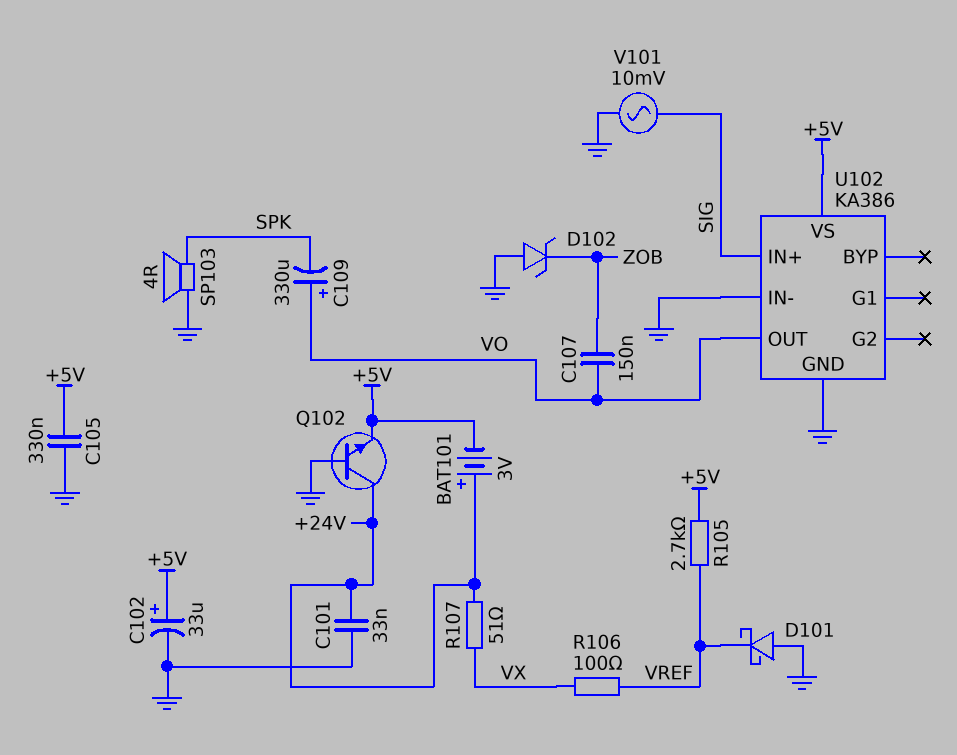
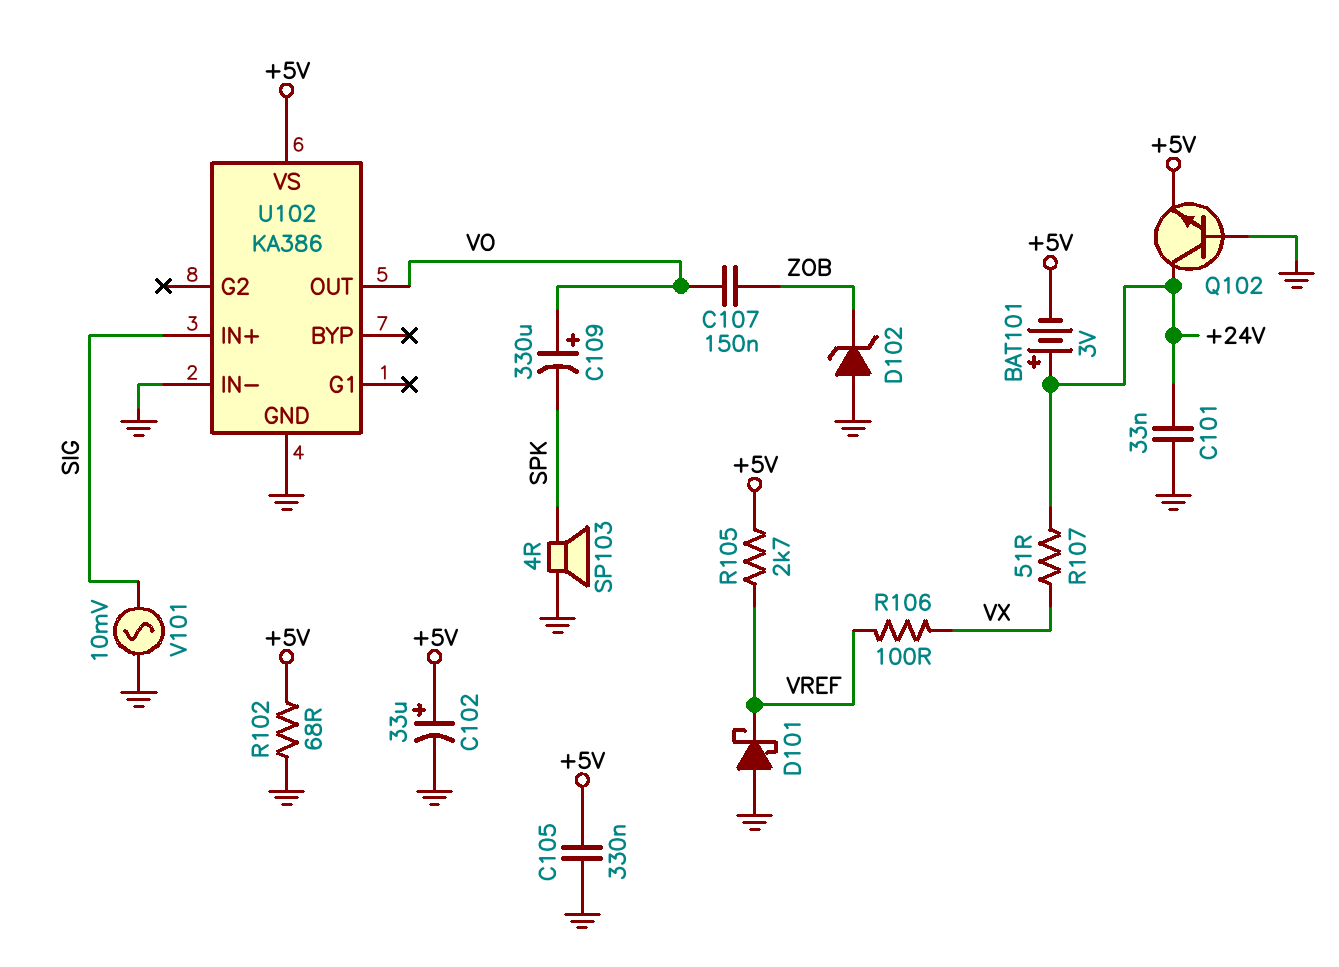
R102: none -> 68 (+5V, GND)

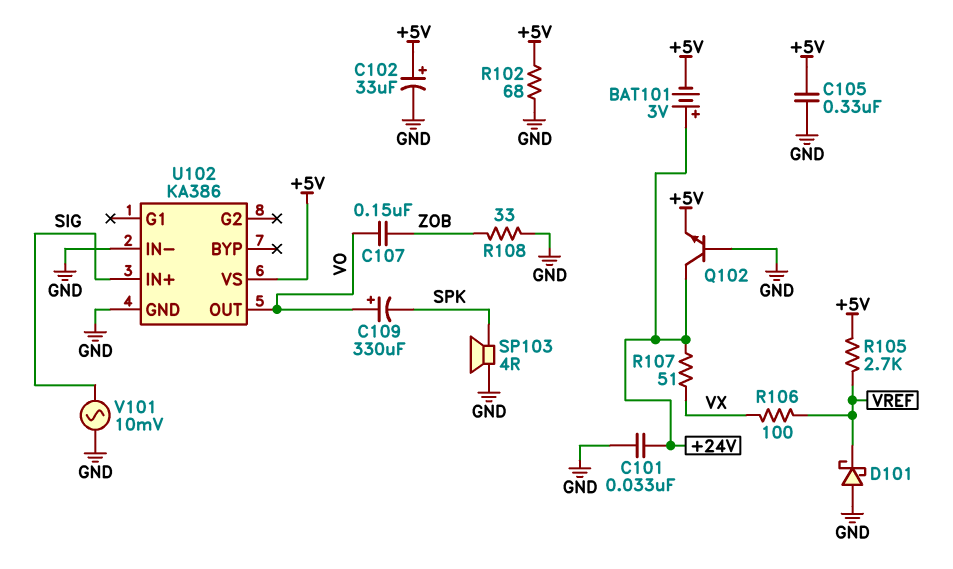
D102: zener (A GND, K ZOB) -> none
R108: none -> 33 (GND, ZOB)

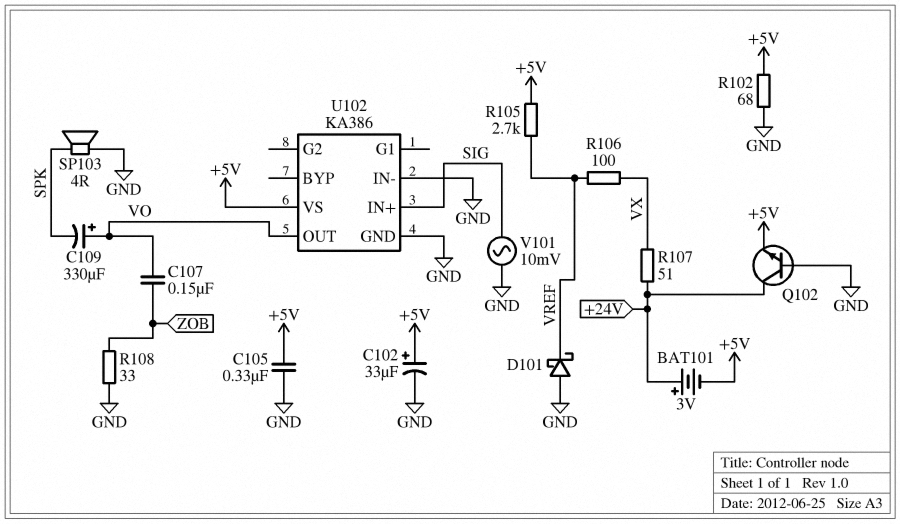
C101: 33nF (+24V, GND) -> none

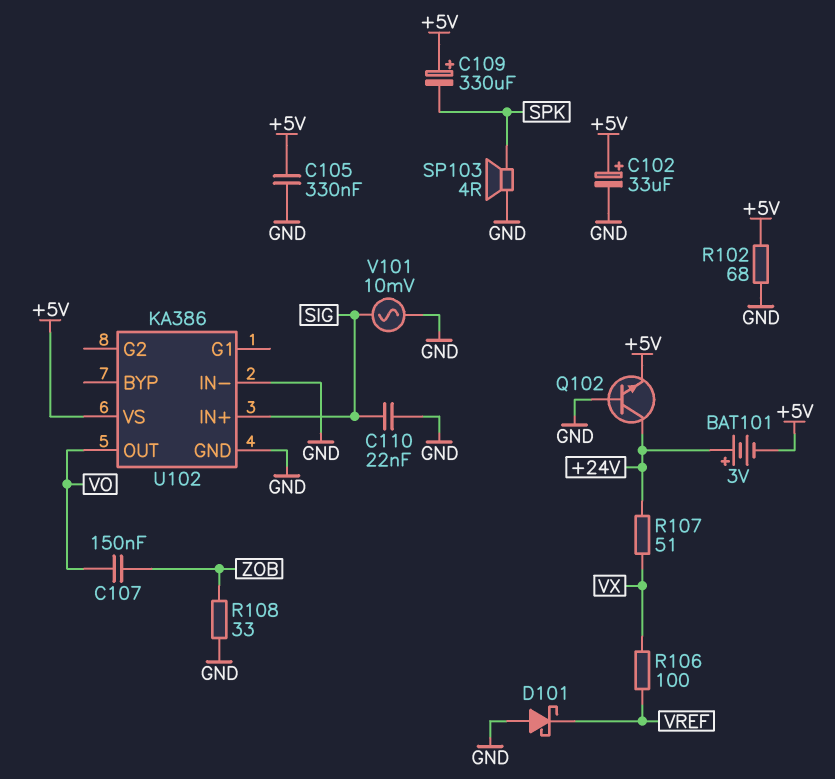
C109: 330uF (plus VO, minus SPK) -> 330uF (plus +5V, minus SPK)
C110: none -> 22nF (GND, SIG)
R105: 2.7k (+5V, VREF) -> none

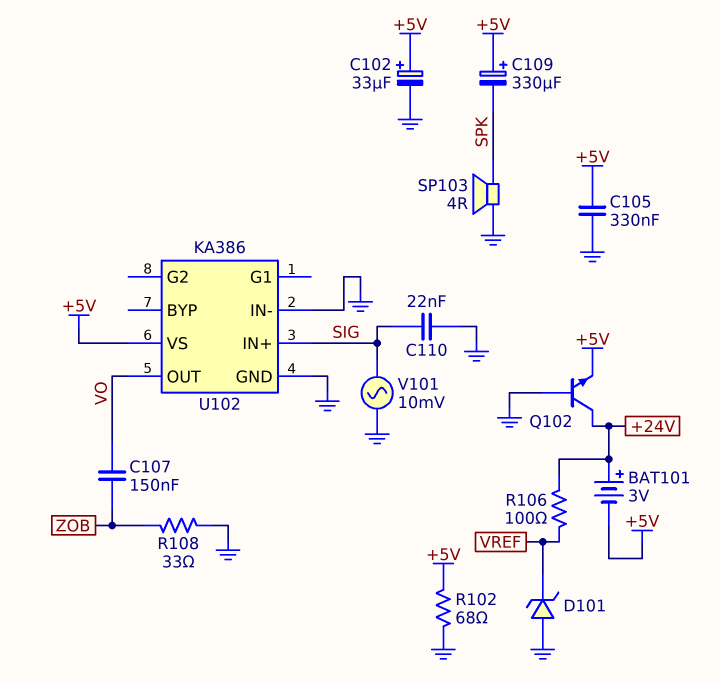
D101: schottky (A GND, K VREF) -> zener (A GND, K VREF)
R106: 100 (VREF, VX) -> 100 (+24V, VREF)
R107: 51 (+24V, VX) -> none

